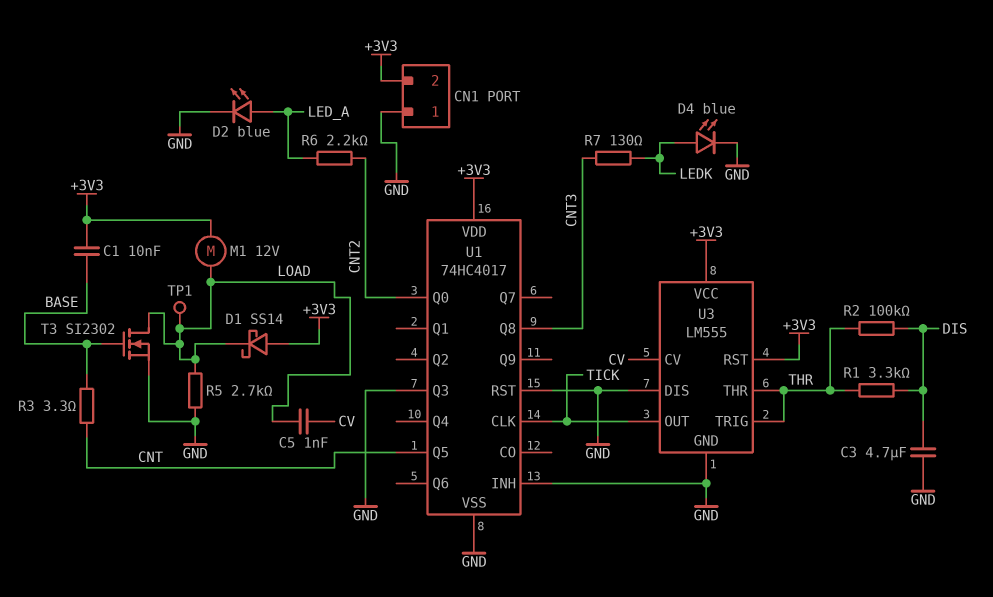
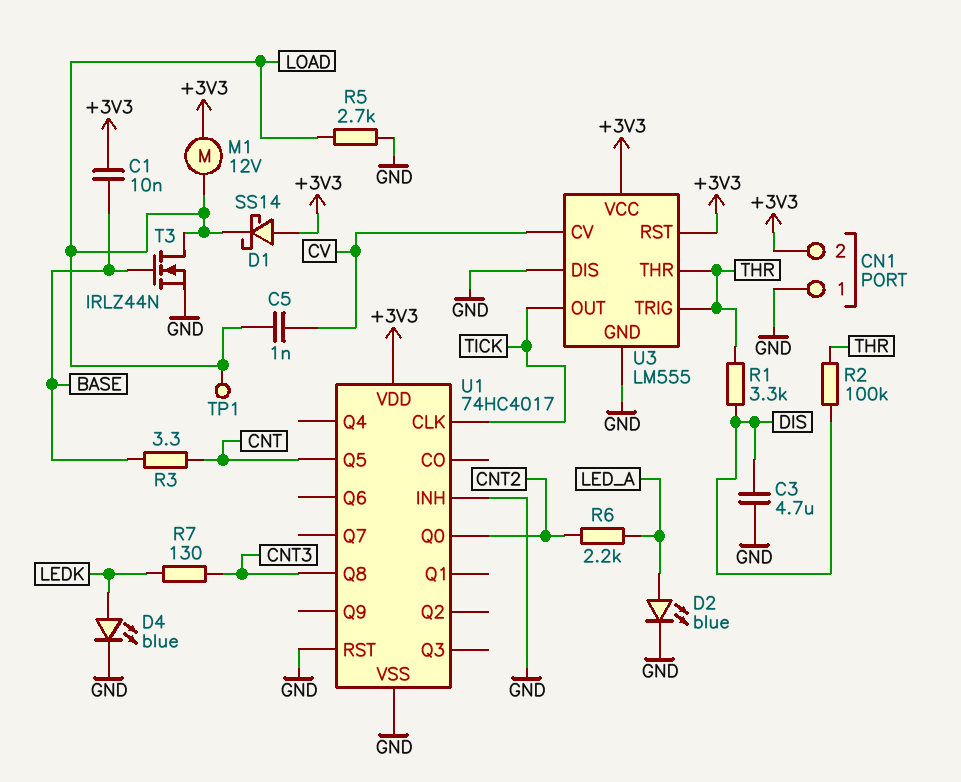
T3: NMOS SI2302 (G BASE, D LOAD, S GND) -> NMOS IRLZ44N (G BASE, D LOAD, S GND)
U1 pin Q3: GND -> none

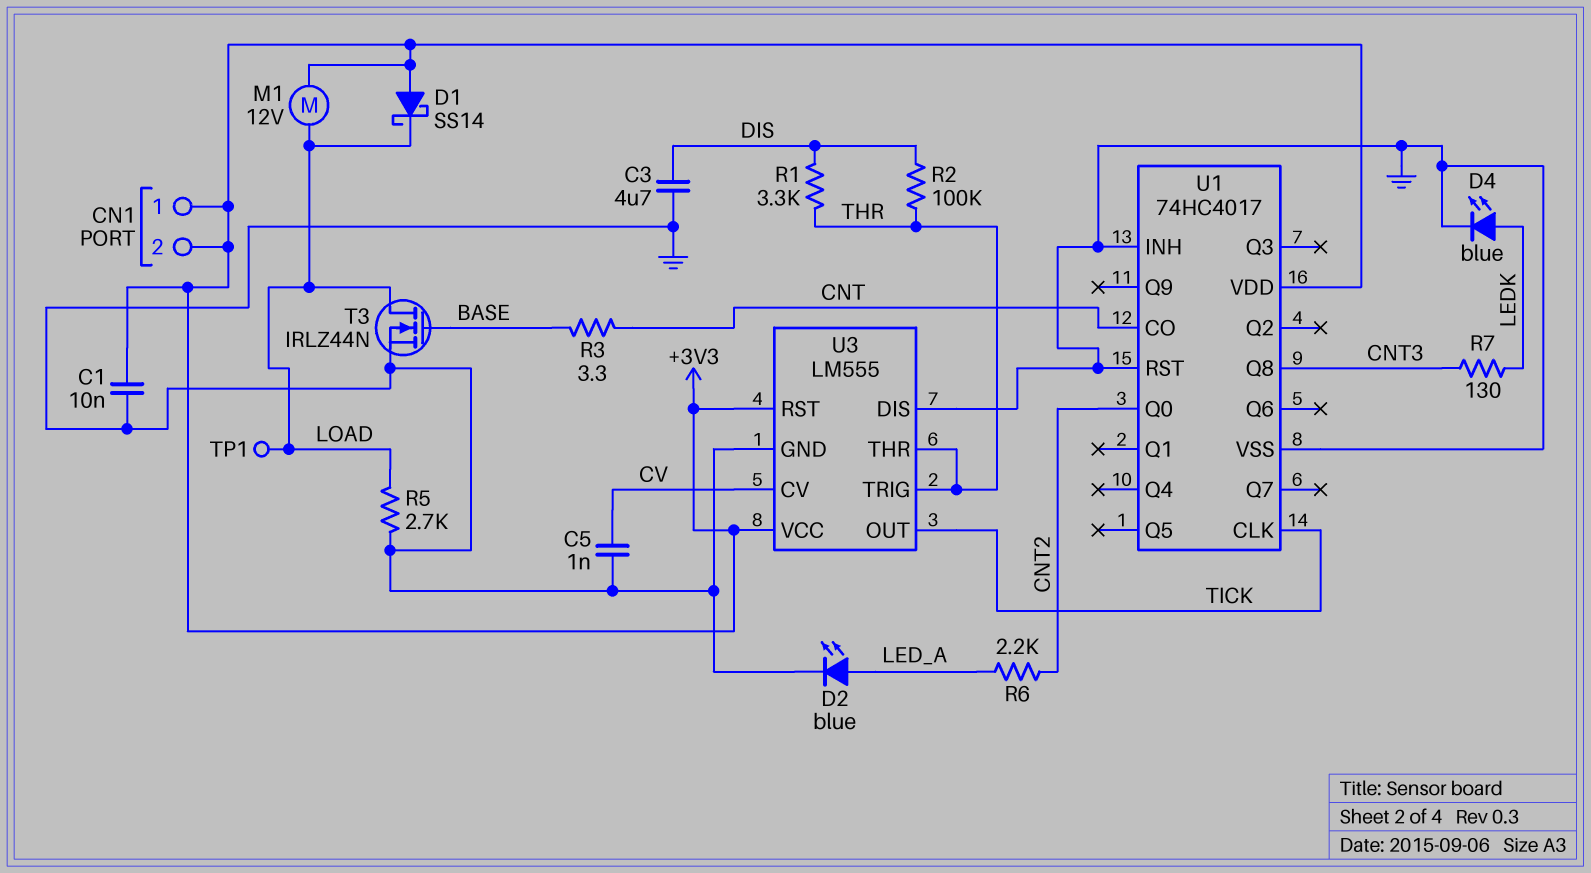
C1: 10nF (+3V3, BASE) -> 10nF (+3V3, GND)
C5: 1nF (CV, LOAD) -> 1nF (CV, GND)
CN1 pin 1: GND -> +3V3
U1 pin CO: none -> CNT
U1 pin Q5: CNT -> none

